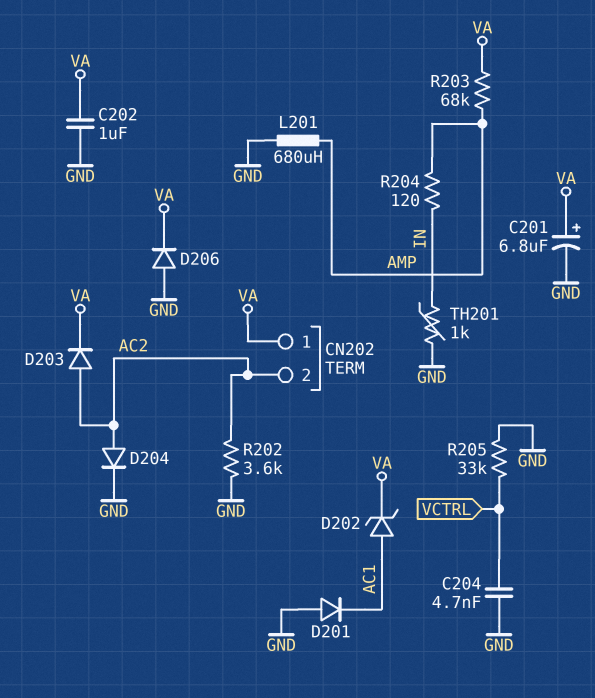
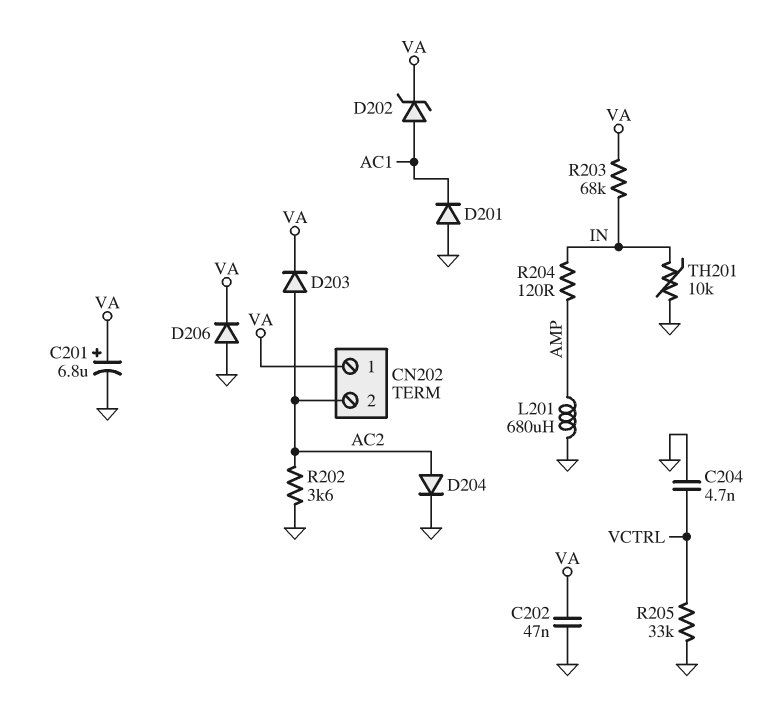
C202: 1uF (GND, VA) -> 47nF (GND, VA)
R203: 68k (AMP, VA) -> 68k (IN, VA)
TH201: 1k (GND, IN) -> 10k (GND, IN)

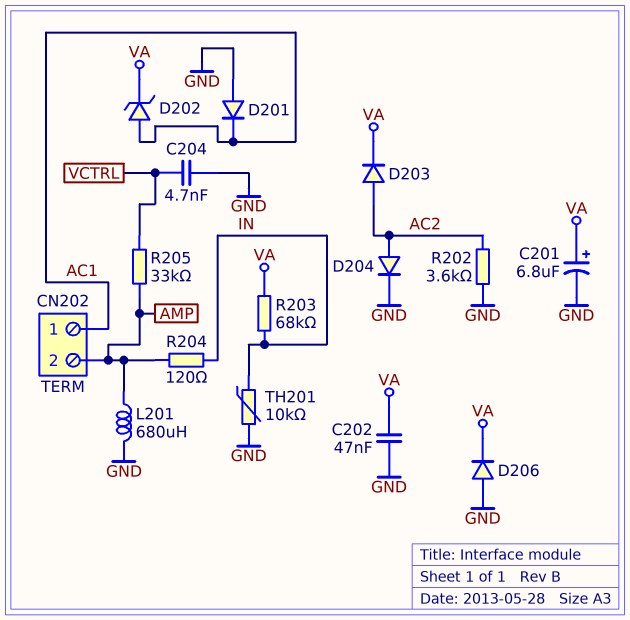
CN202 pin 1: VA -> AC1
CN202 pin 2: AC2 -> AMP
R205: 33k (GND, VCTRL) -> 33k (AMP, VCTRL)

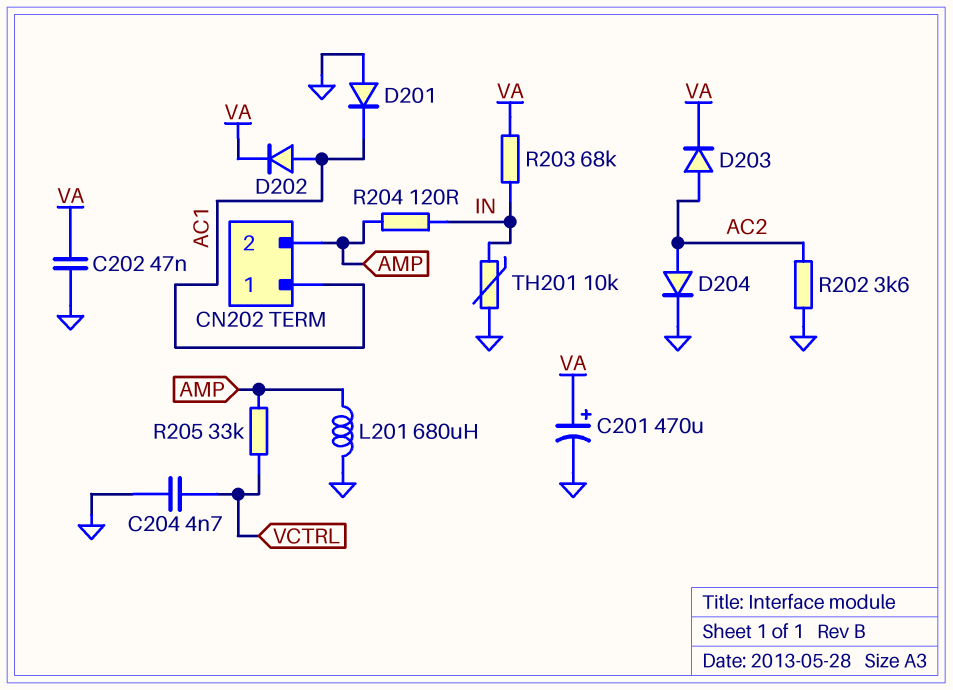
C201: 6.8uF (plus VA, minus GND) -> 470uF (plus VA, minus GND)
D202: zener (A AC1, K VA) -> diode (A AC1, K VA)
D206: diode (A GND, K VA) -> none

